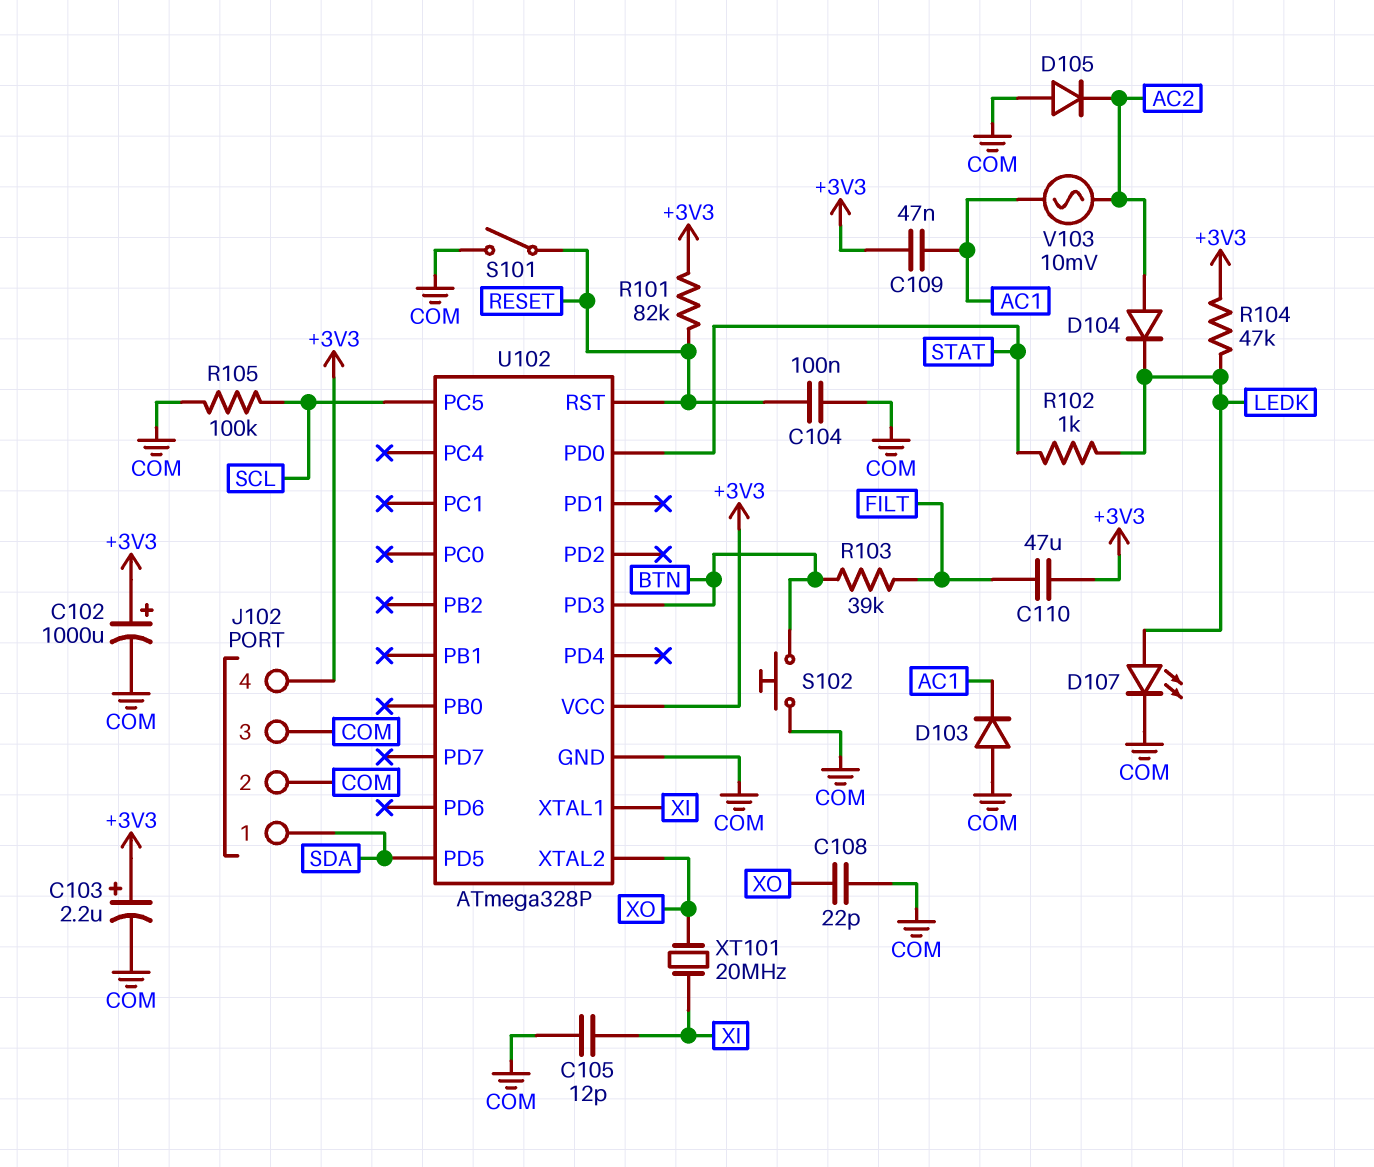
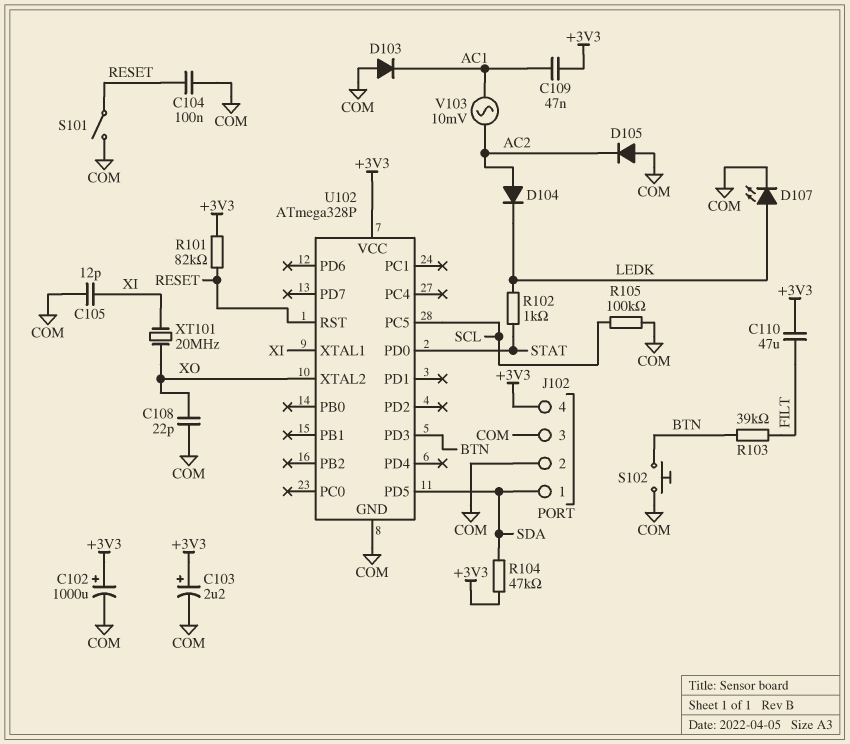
R104: 47k (+3V3, LEDK) -> 47k (+3V3, SDA)

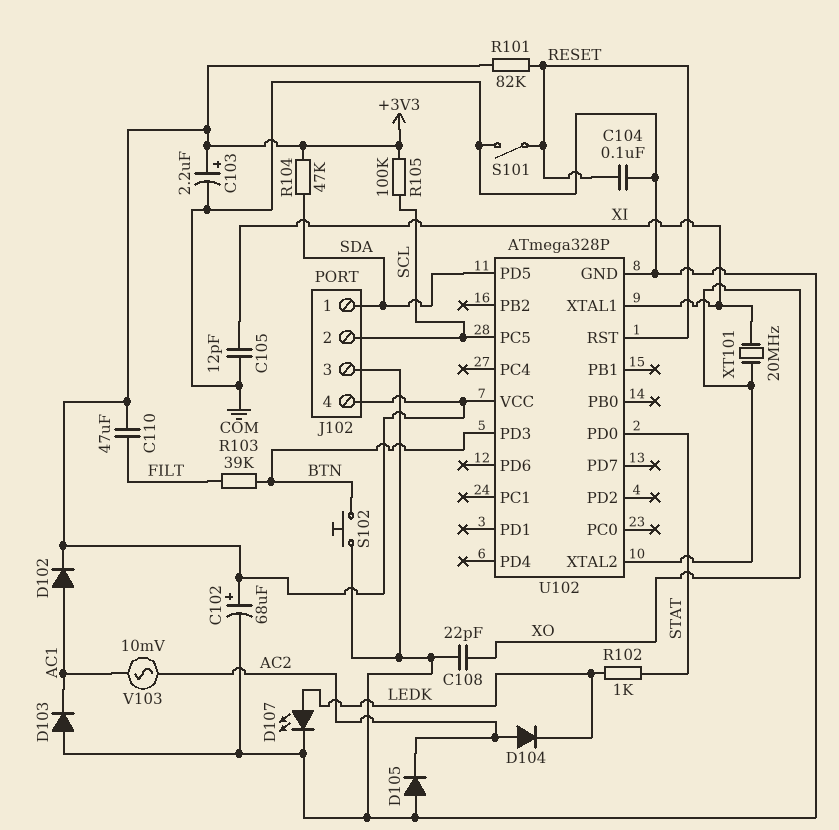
C102: 1000uF (plus +3V3, minus COM) -> 68uF (plus +3V3, minus COM)
C109: 47nF (+3V3, AC1) -> none
D102: none -> diode (A AC1, K +3V3)
J102 pin 2: COM -> SCL
R105: 100k (COM, SCL) -> 100k (+3V3, SCL)

